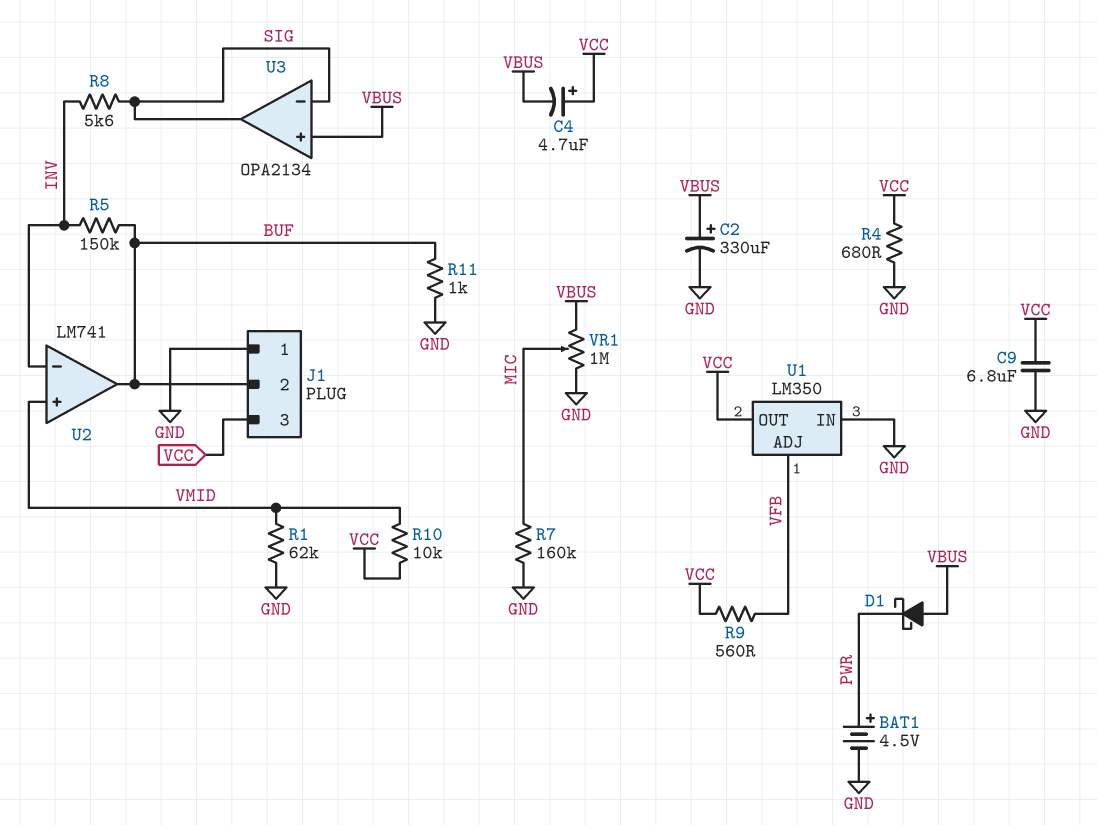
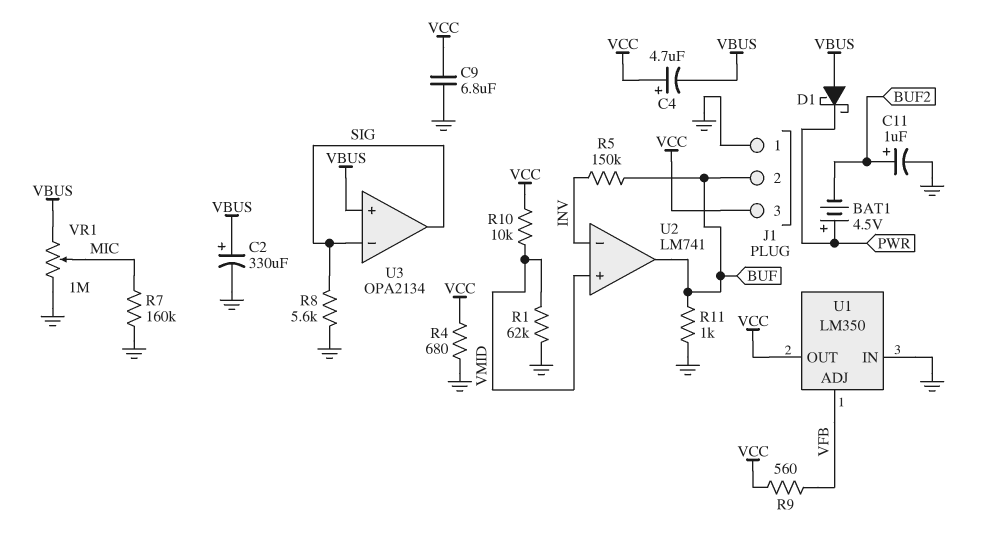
BAT1: 4.5V (plus PWR, minus GND) -> 4.5V (plus PWR, minus BUF2)
C11: none -> 1uF (plus BUF2, minus GND)
R8: 5.6k (INV, SIG) -> 5.6k (GND, SIG)

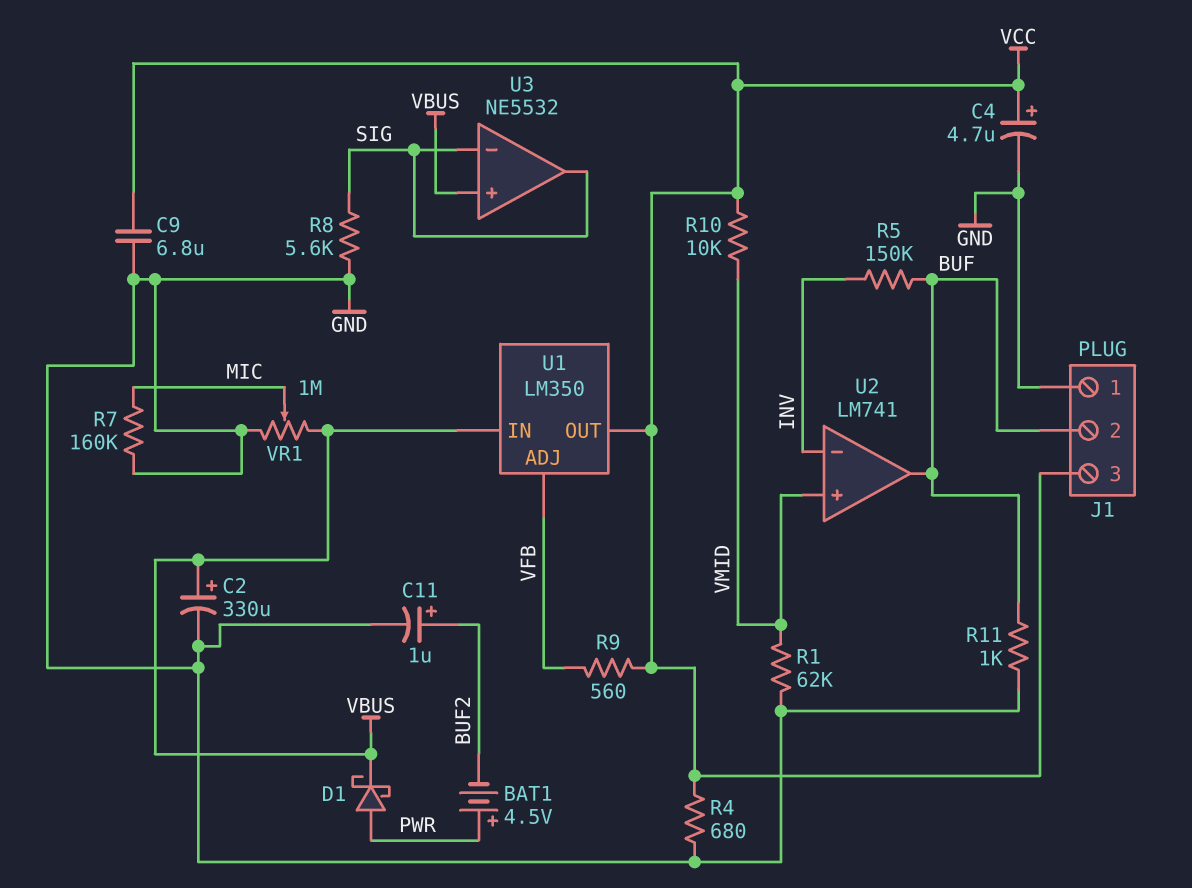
C4: 4.7uF (plus VCC, minus VBUS) -> 4.7uF (plus VCC, minus GND)
D1: schottky (A VBUS, K PWR) -> schottky (A PWR, K VBUS)
U1 pin IN: GND -> VBUS
U3: OPA2134 -> NE5532

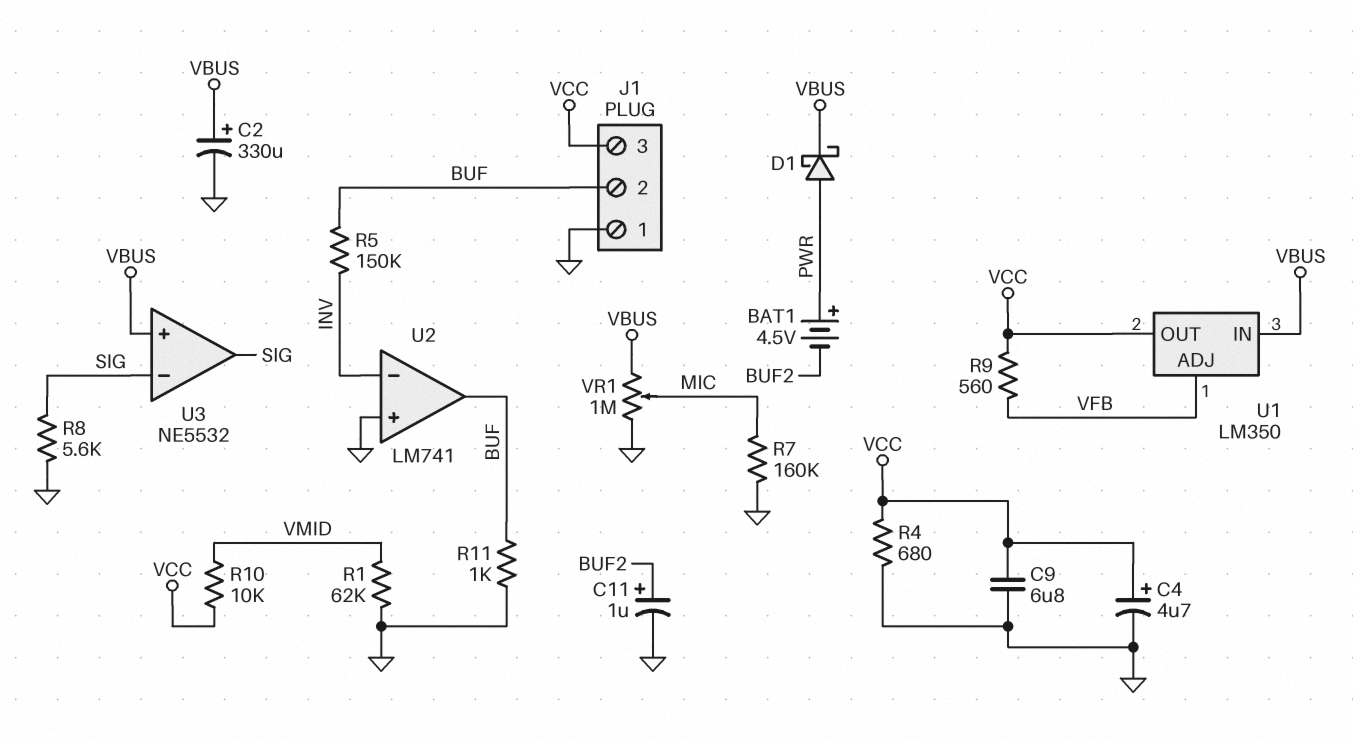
U2 pin in+: VMID -> GND

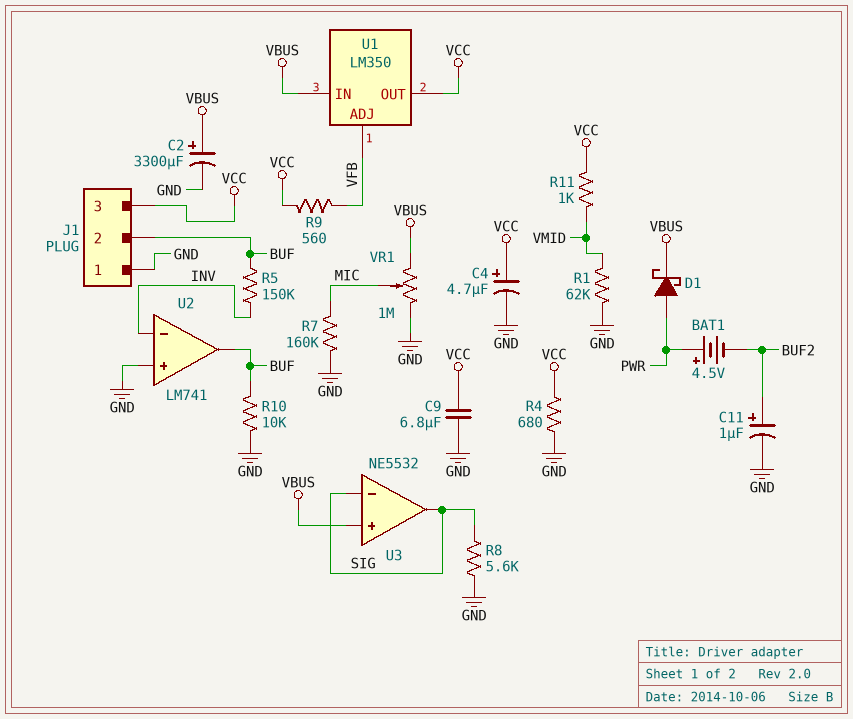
C2: 330uF (plus VBUS, minus GND) -> 3300uF (plus VBUS, minus GND)
R10: 10k (VCC, VMID) -> 10k (BUF, GND)
R11: 1k (BUF, GND) -> 1k (VCC, VMID)

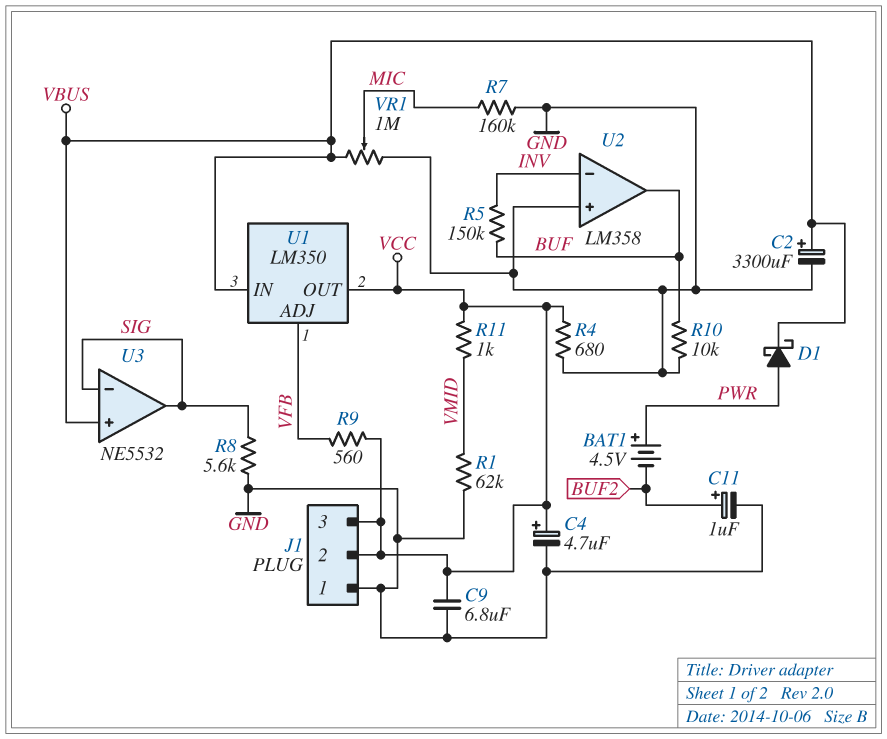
J1 pin 2: BUF -> VCC
U2: LM741 -> LM358

